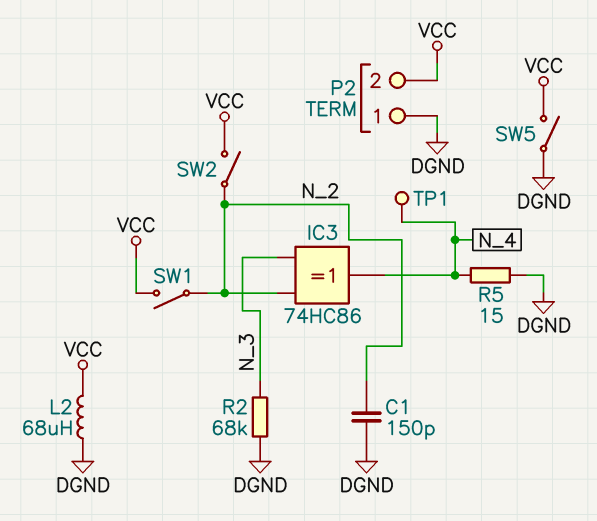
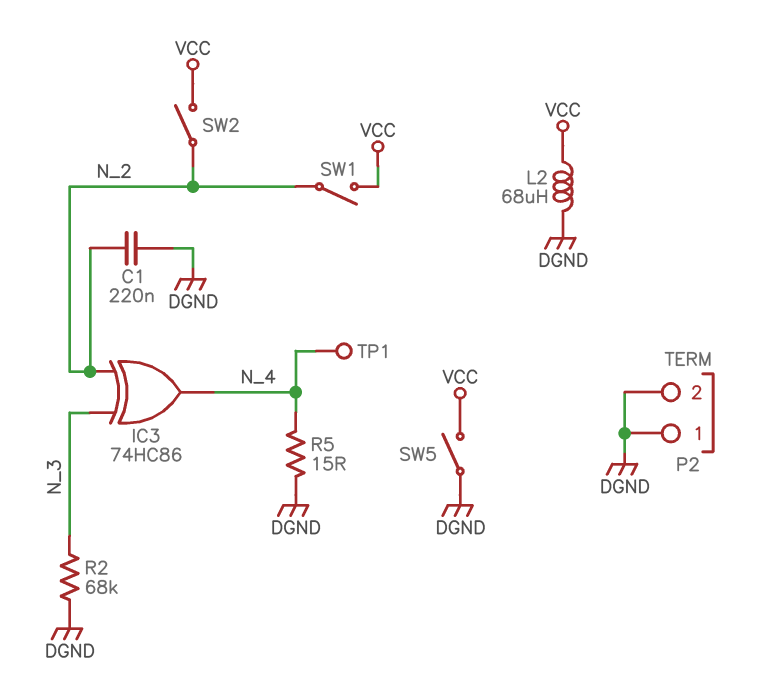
C1: 150pF (DGND, N_2) -> 220nF (DGND, N_2)
P2 pin 2: VCC -> DGND

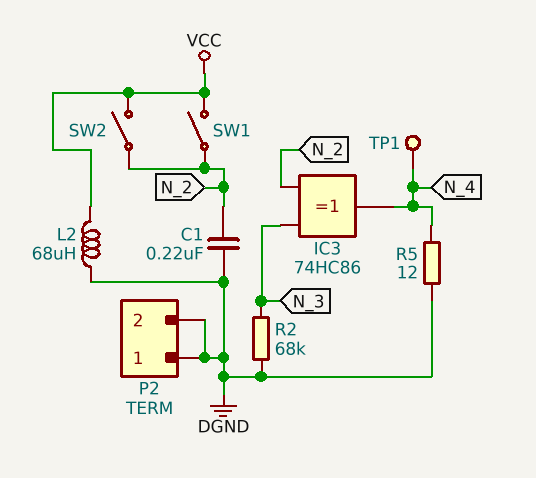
R5: 15 (DGND, N_4) -> 12 (DGND, N_4)
SW5: switch (DGND, VCC) -> none

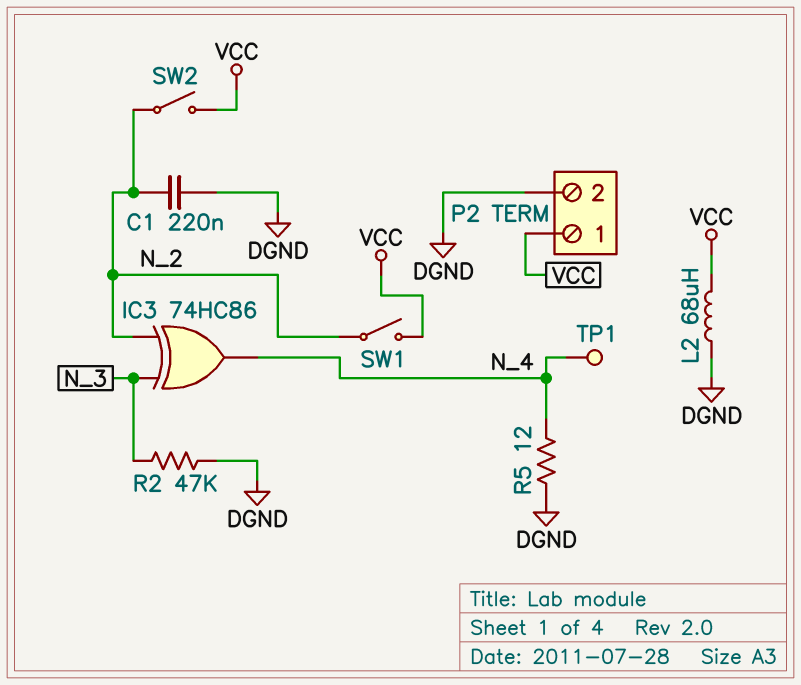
P2 pin 1: DGND -> VCC
R2: 68k (DGND, N_3) -> 47k (DGND, N_3)

